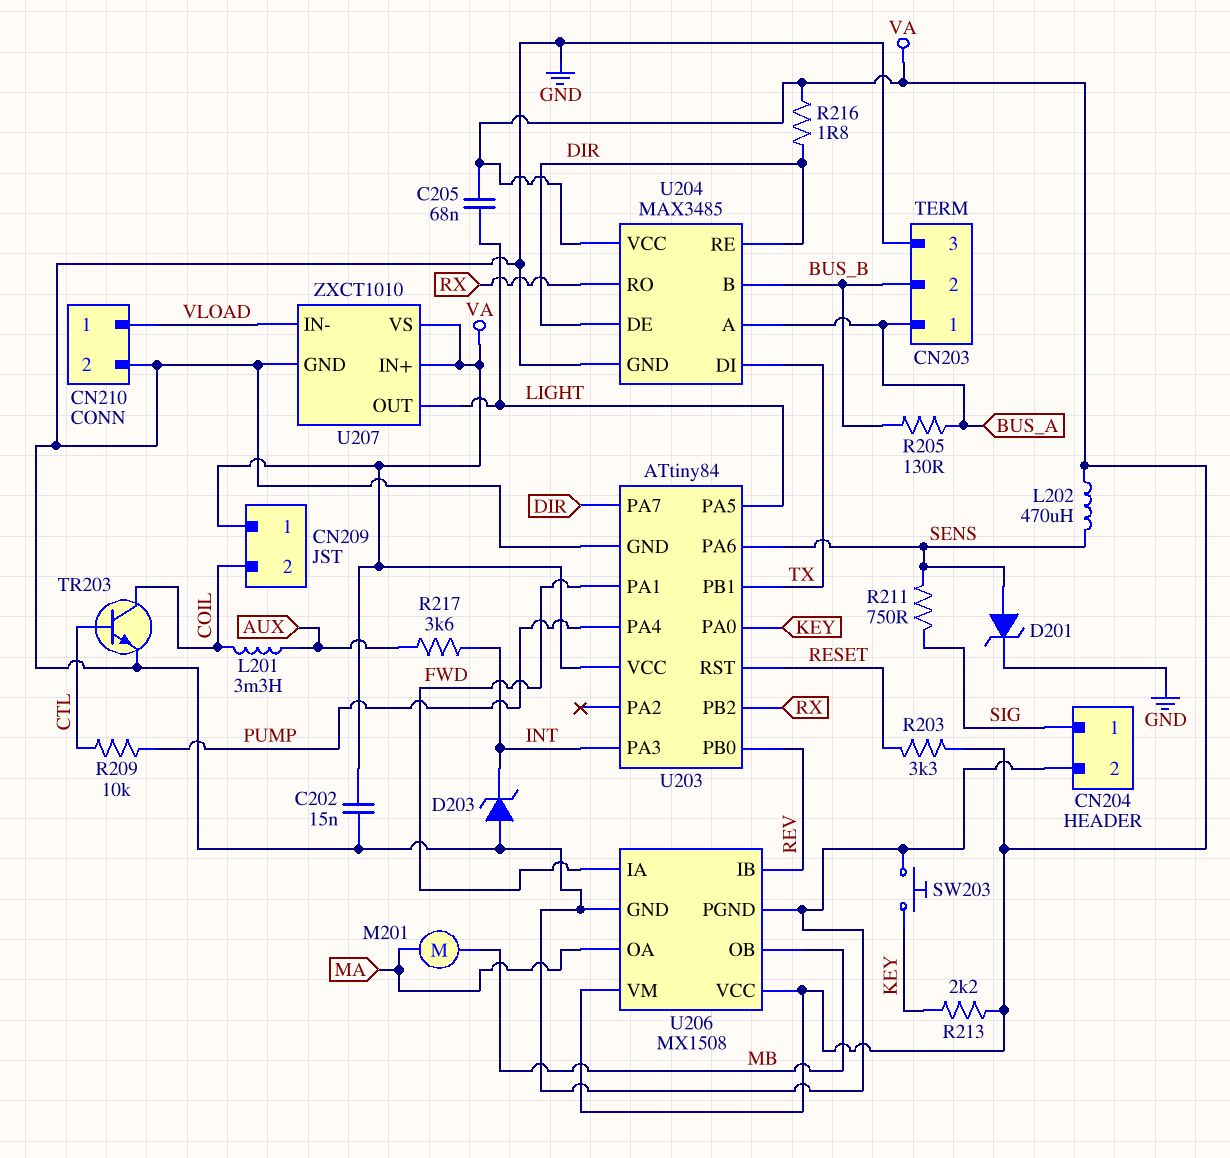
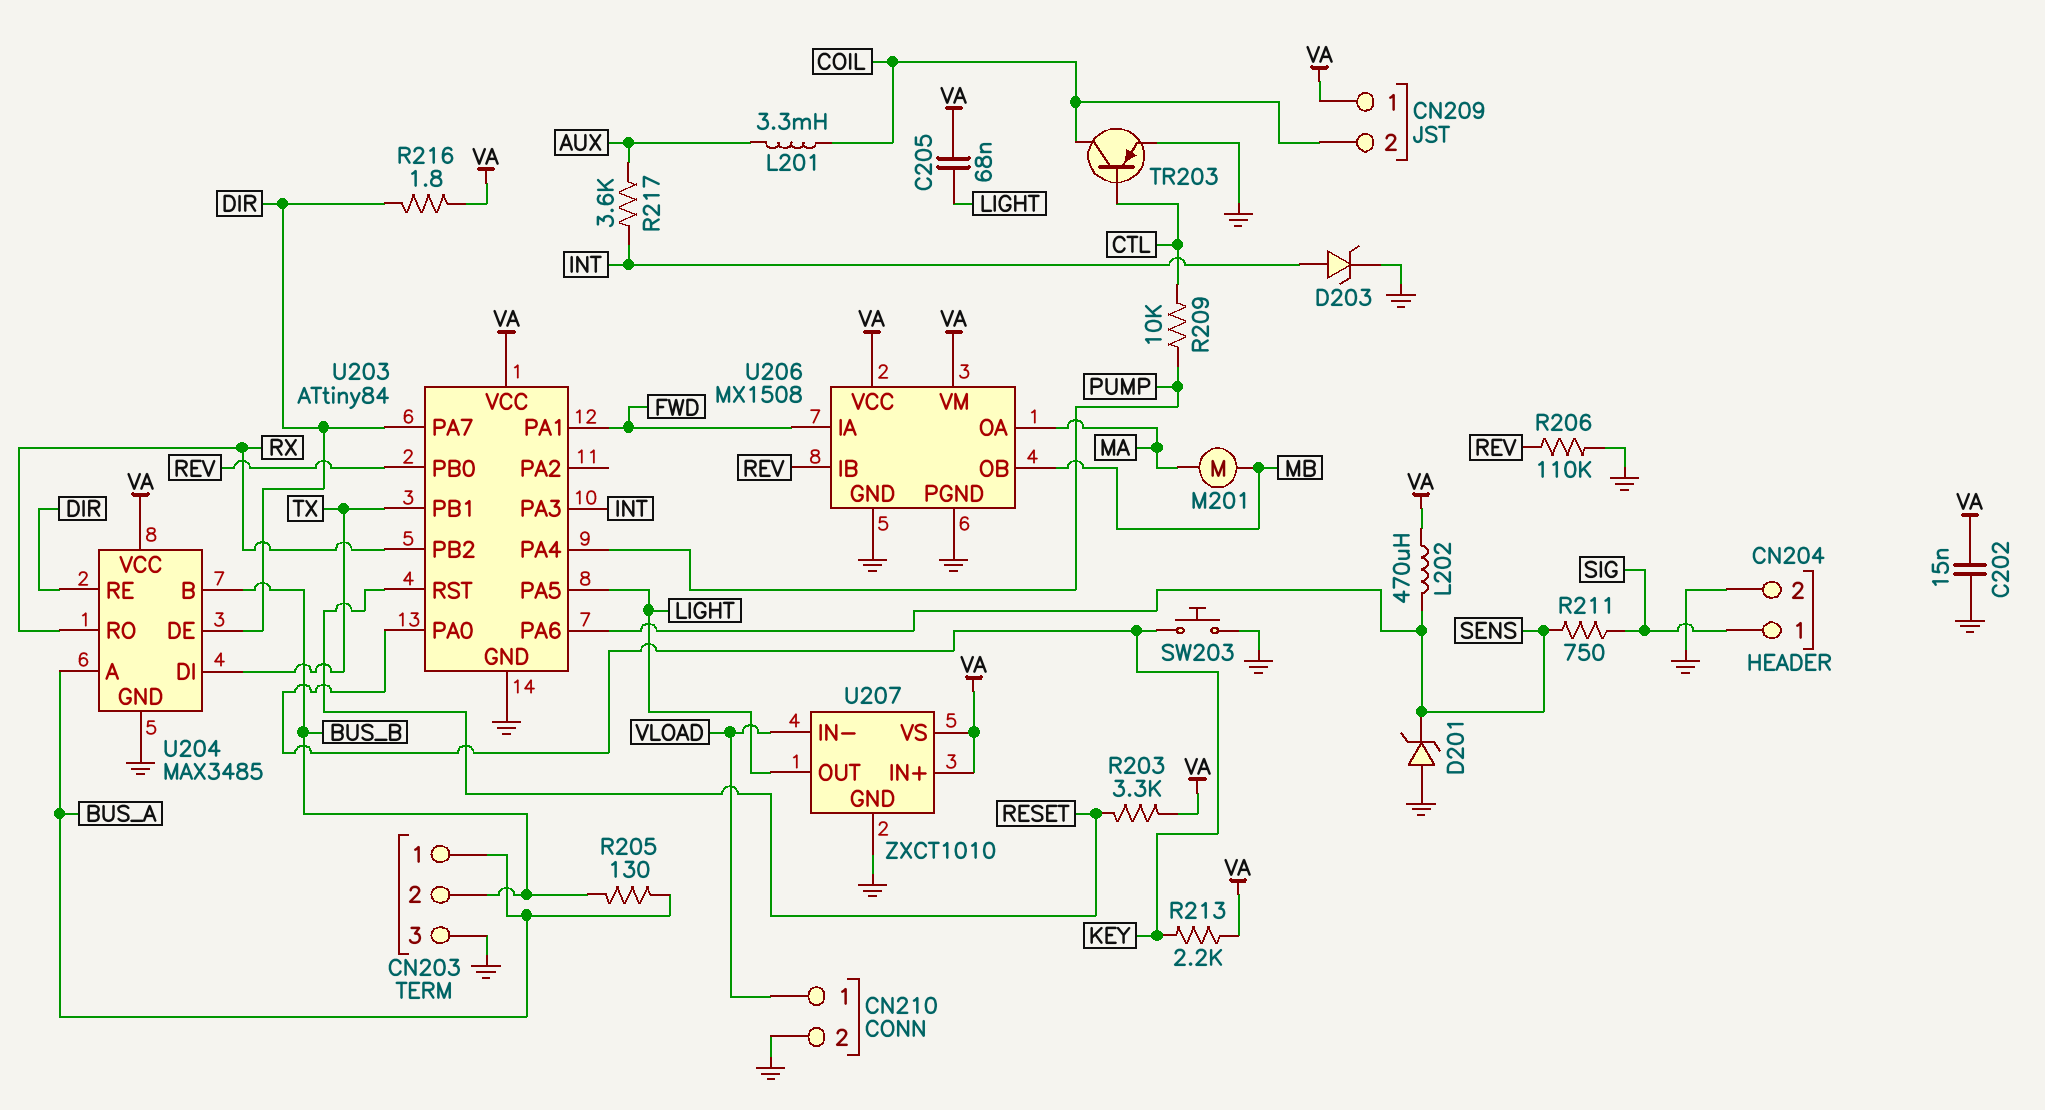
D201: zener (A SENS, K GND) -> zener (A GND, K SENS)
D203: zener (A GND, K INT) -> zener (A INT, K GND)
R206: none -> 110k (GND, REV)
TR203: NPN (B CTL, C COIL, E GND) -> PNP (B CTL, C COIL, E GND)

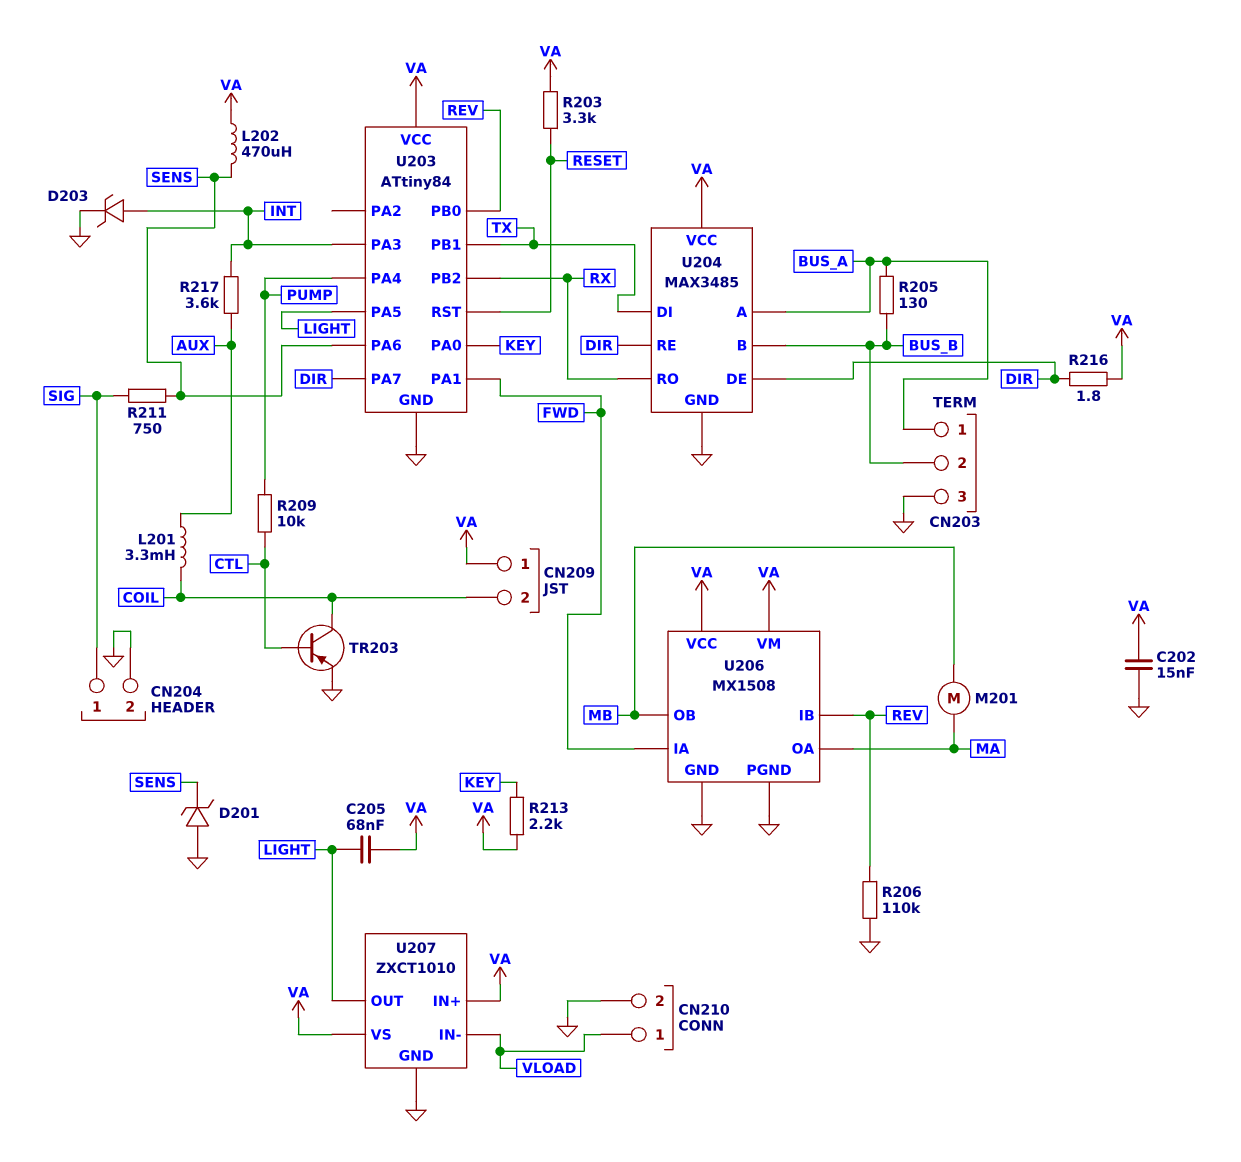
SW203: button (GND, KEY) -> none

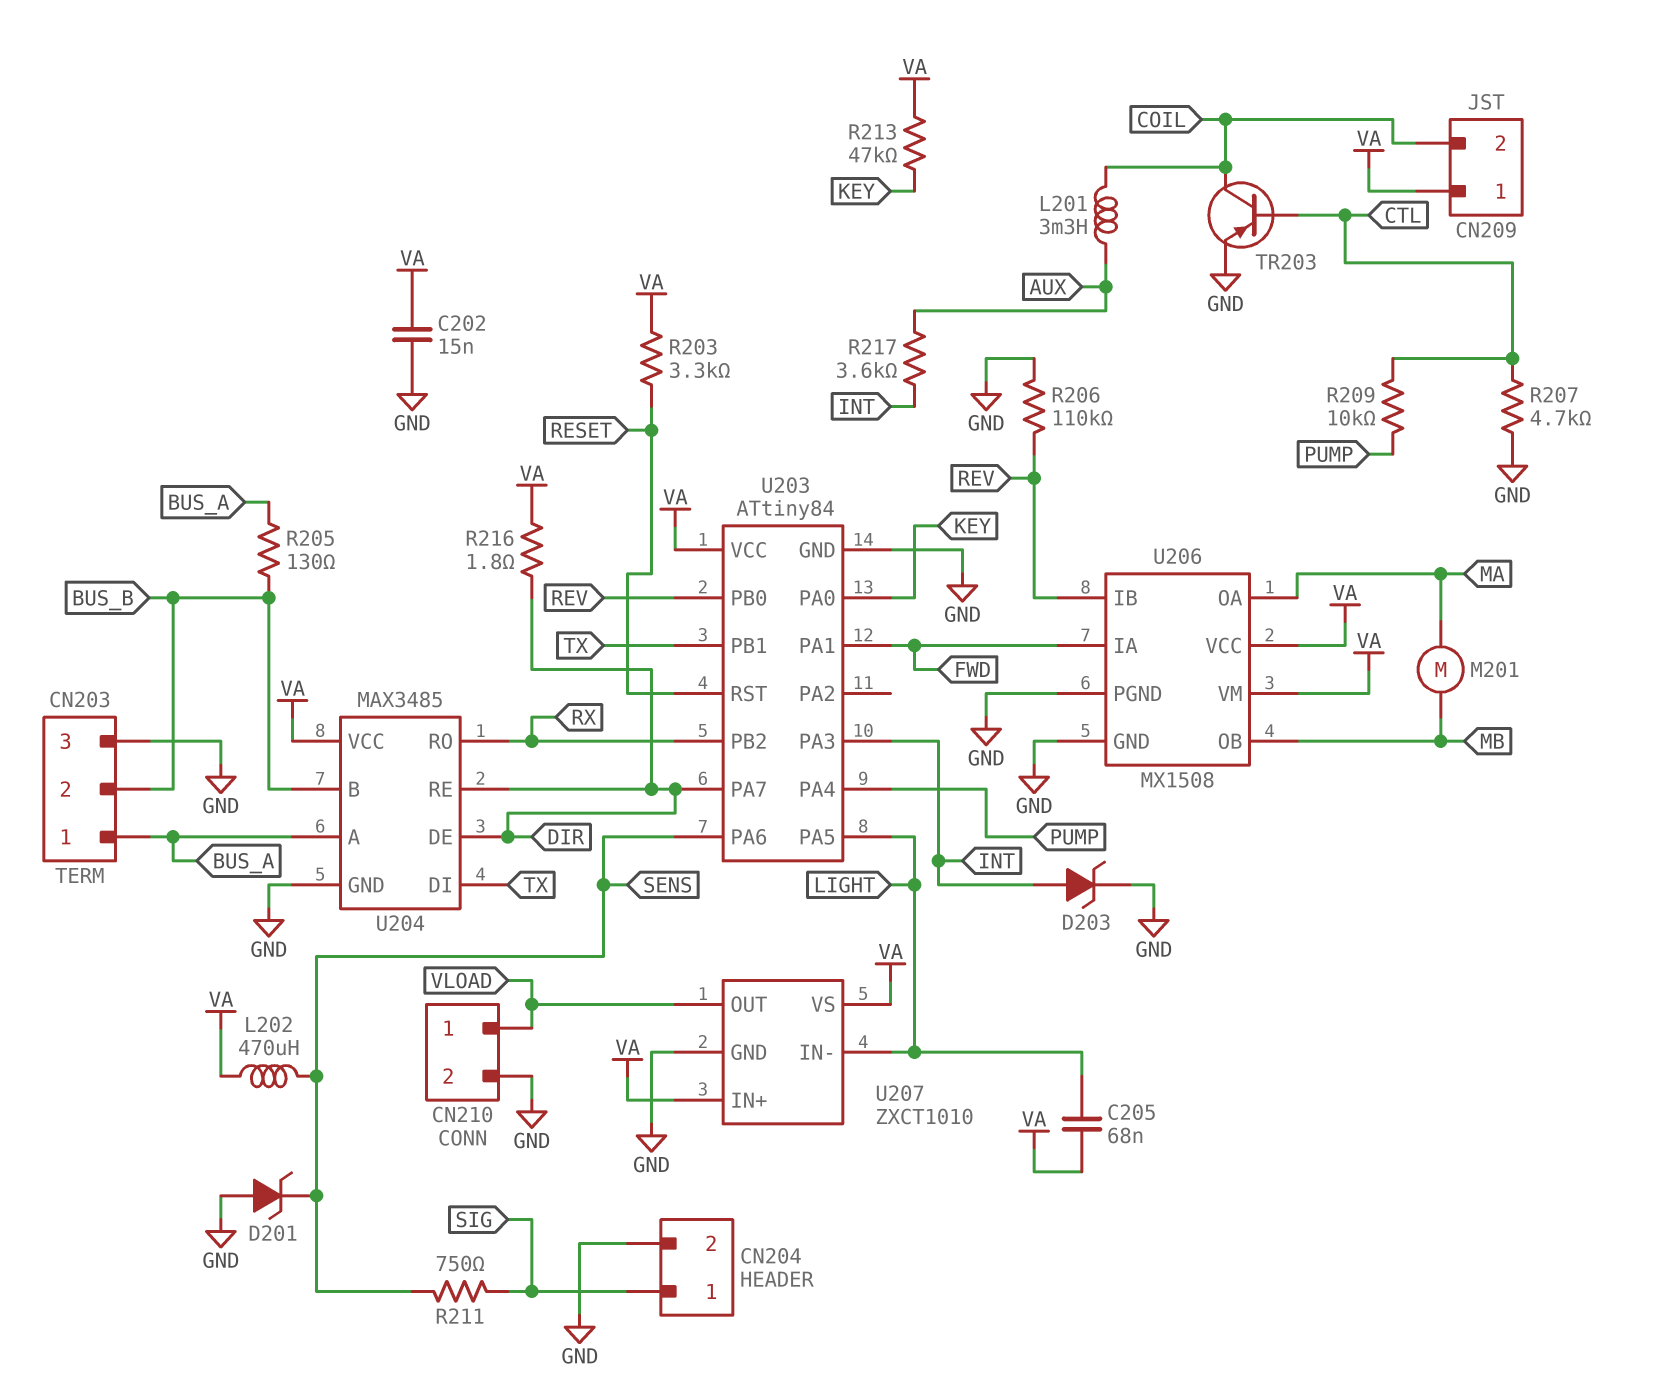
R207: none -> 4.7k (CTL, GND)
R213: 2.2k (KEY, VA) -> 47k (KEY, VA)
U207 pin IN-: VLOAD -> LIGHT
U207 pin OUT: LIGHT -> VLOAD

